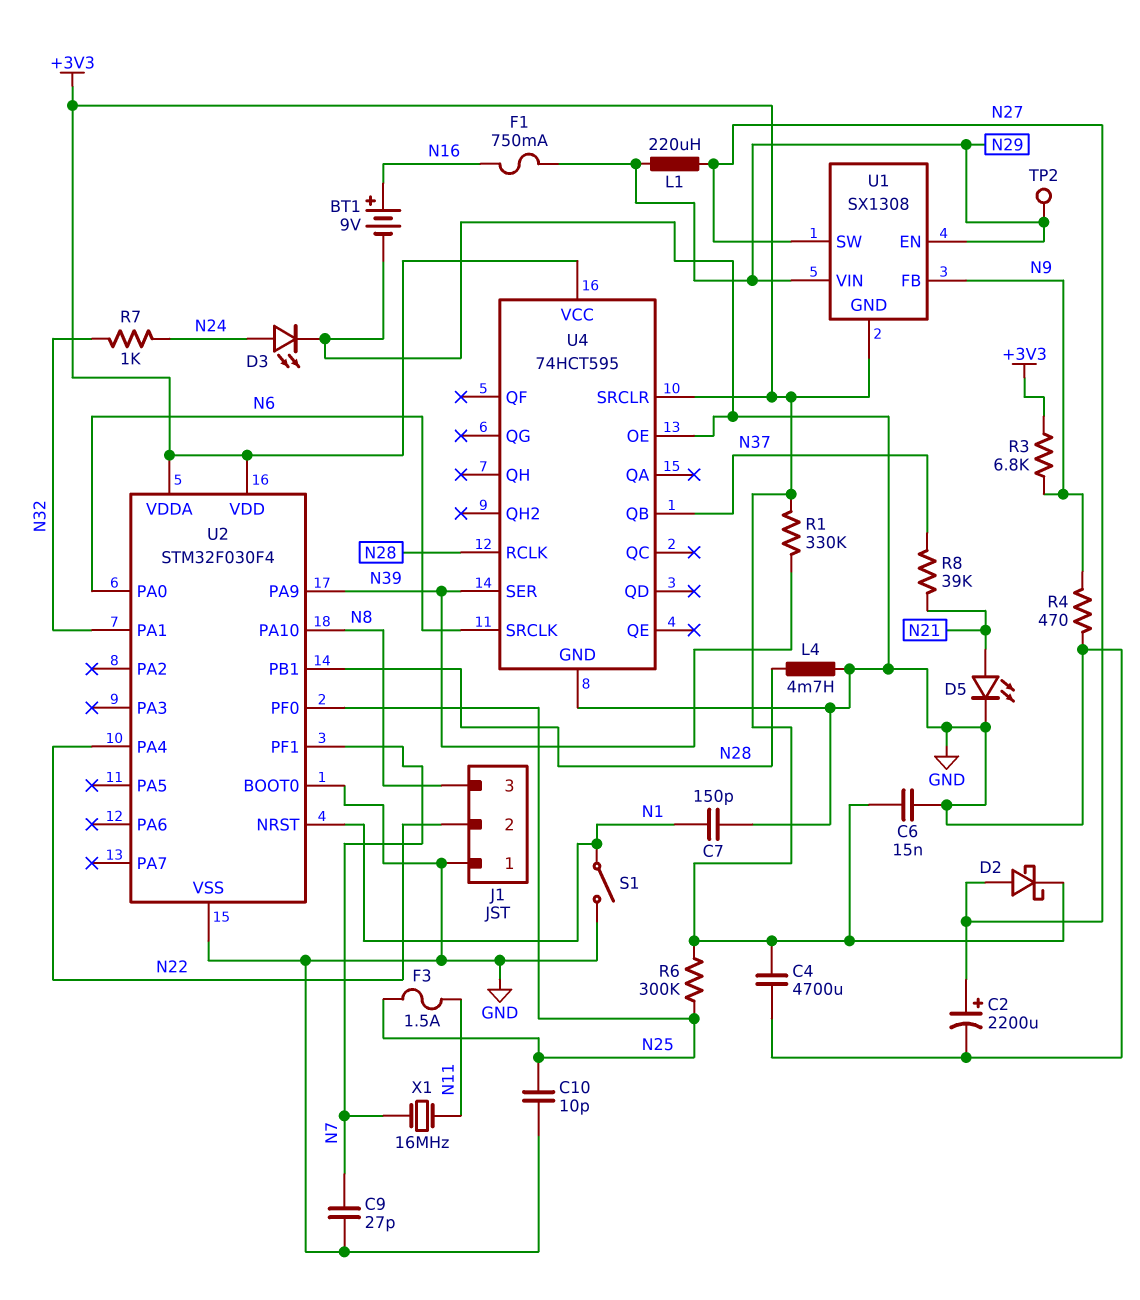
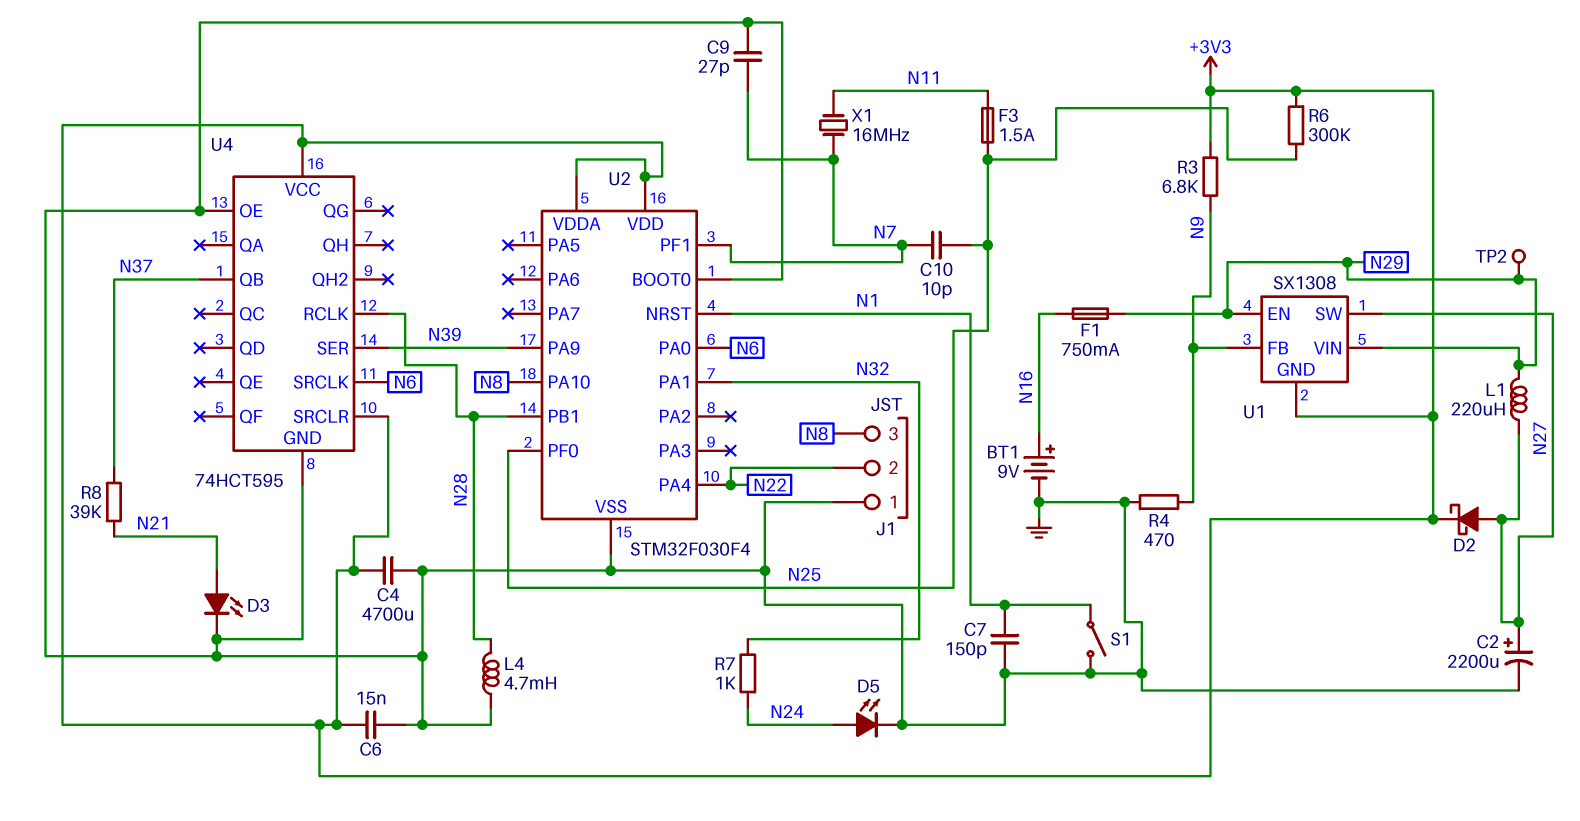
C10: 10pF (GND, N25) -> 10pF (N7, N25)
D3: LED (A N24, K GND) -> LED (A N21, K GND)
D5: LED (A N21, K GND) -> LED (A N24, K GND)
R1: 330k (+3V3, N39) -> none

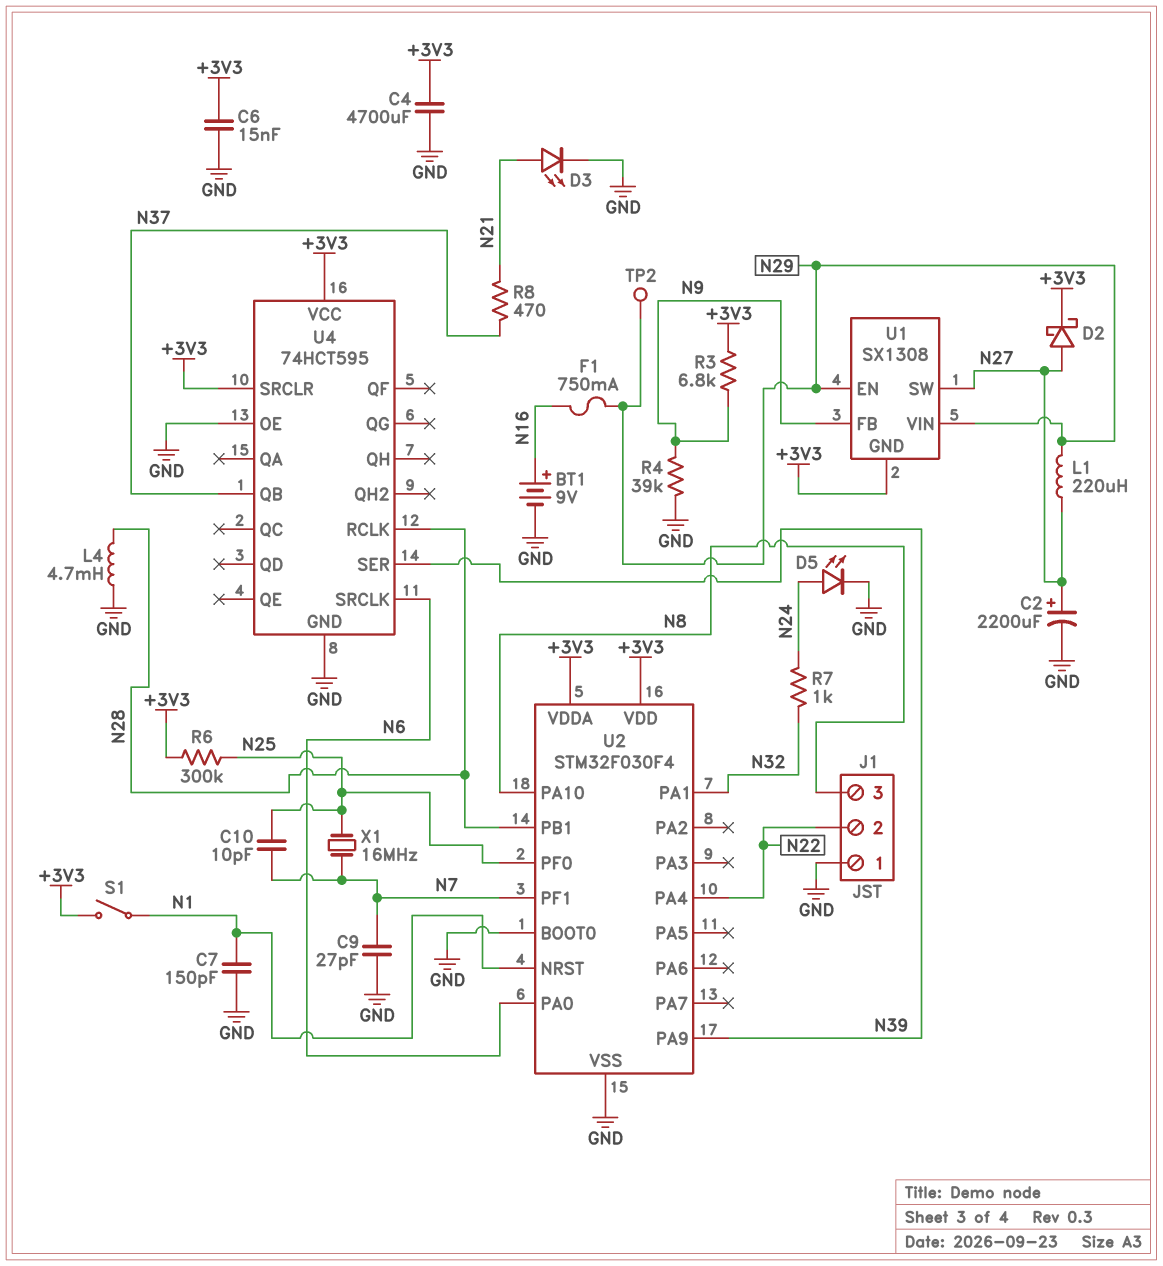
F3: 1.5A (N11, N25) -> none
R4: 470 (GND, N9) -> 39k (GND, N9)
R8: 39k (N21, N37) -> 470 (N21, N37)
S1: switch (GND, N1) -> switch (+3V3, N1)
X1: 16MHz (N7, N11) -> 16MHz (N7, N25)

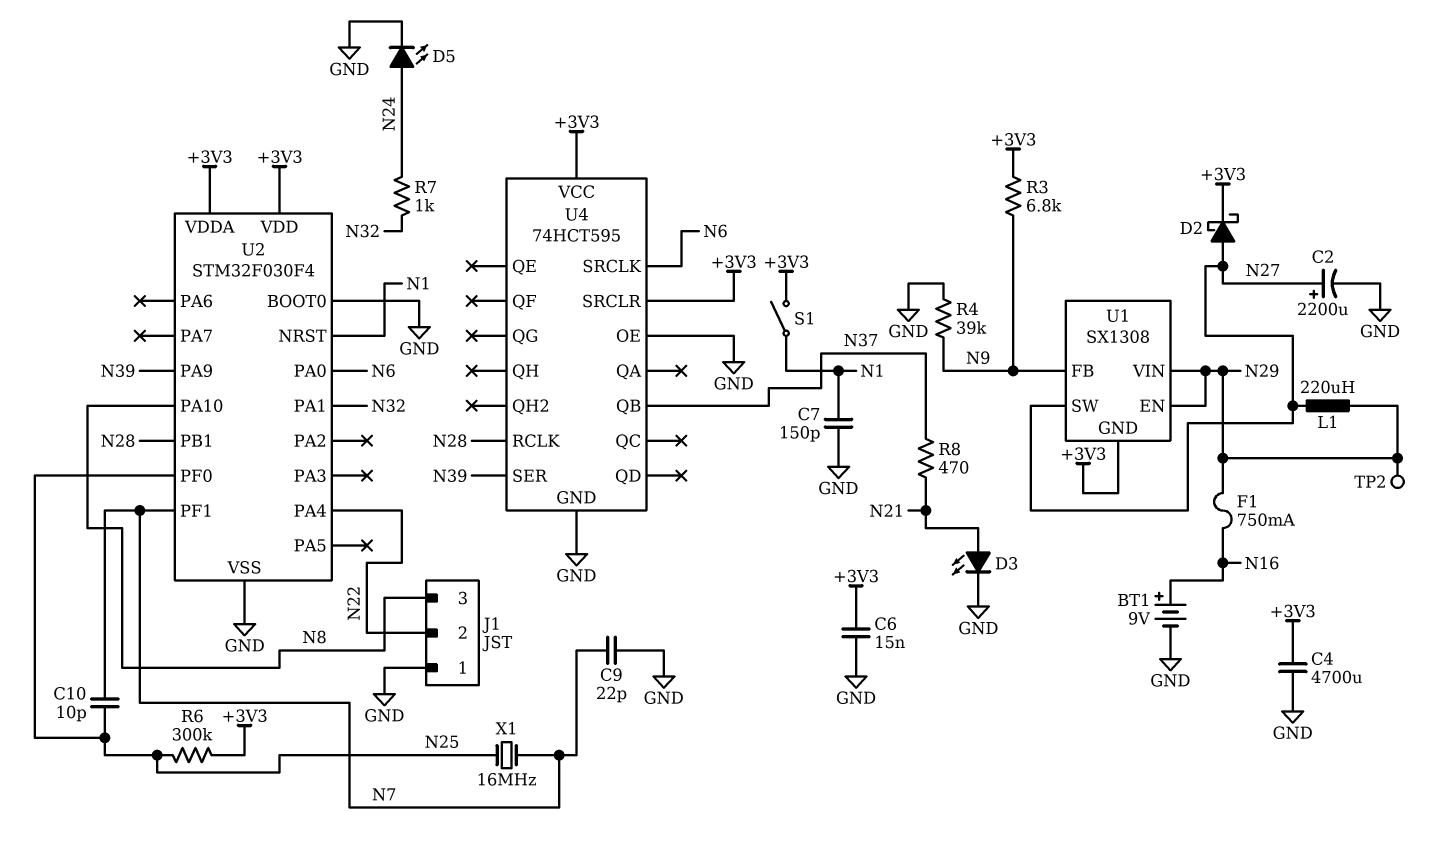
C9: 27pF (GND, N7) -> 22pF (GND, N7)
L4: 4.7mH (GND, N28) -> none

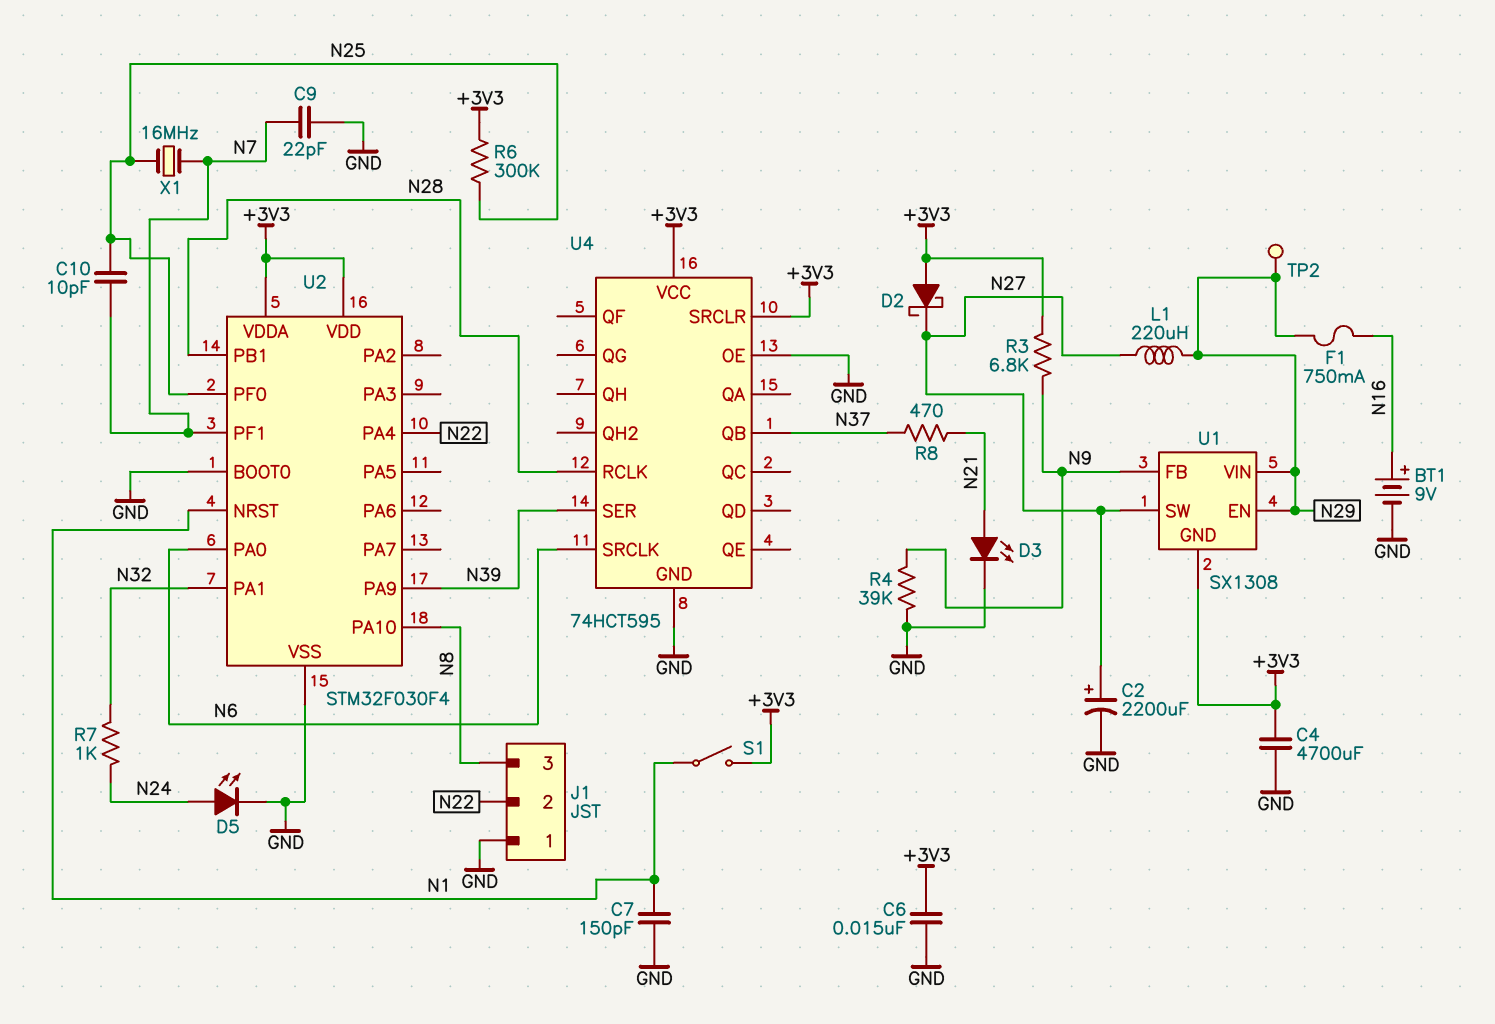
D2: schottky (A N27, K +3V3) -> schottky (A +3V3, K N27)

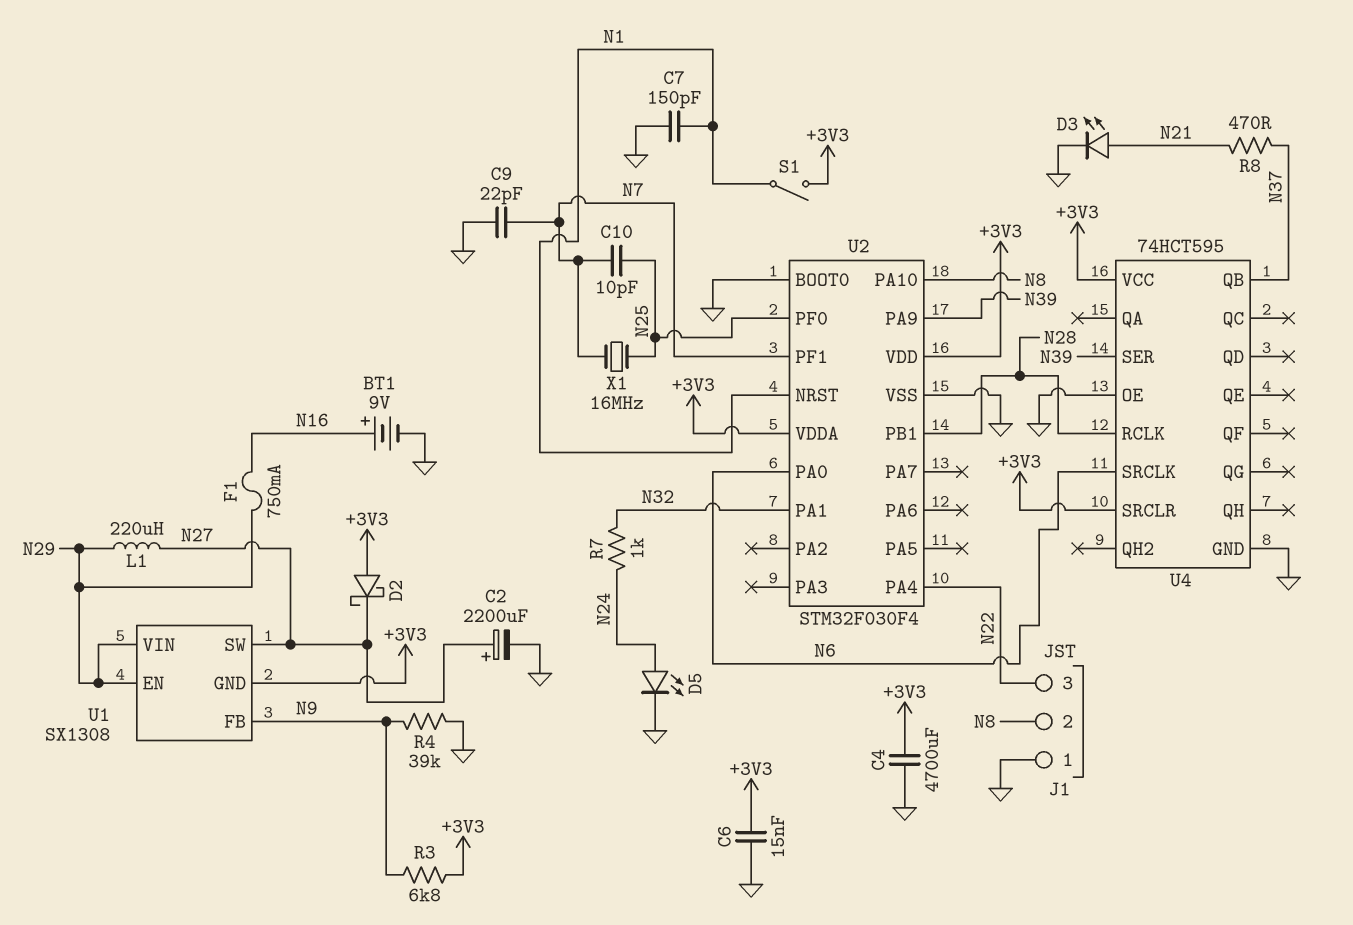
J1 pin 2: N22 -> N8
J1 pin 3: N8 -> N22
R6: 300k (+3V3, N25) -> none
TP2: test point (N29) -> none

